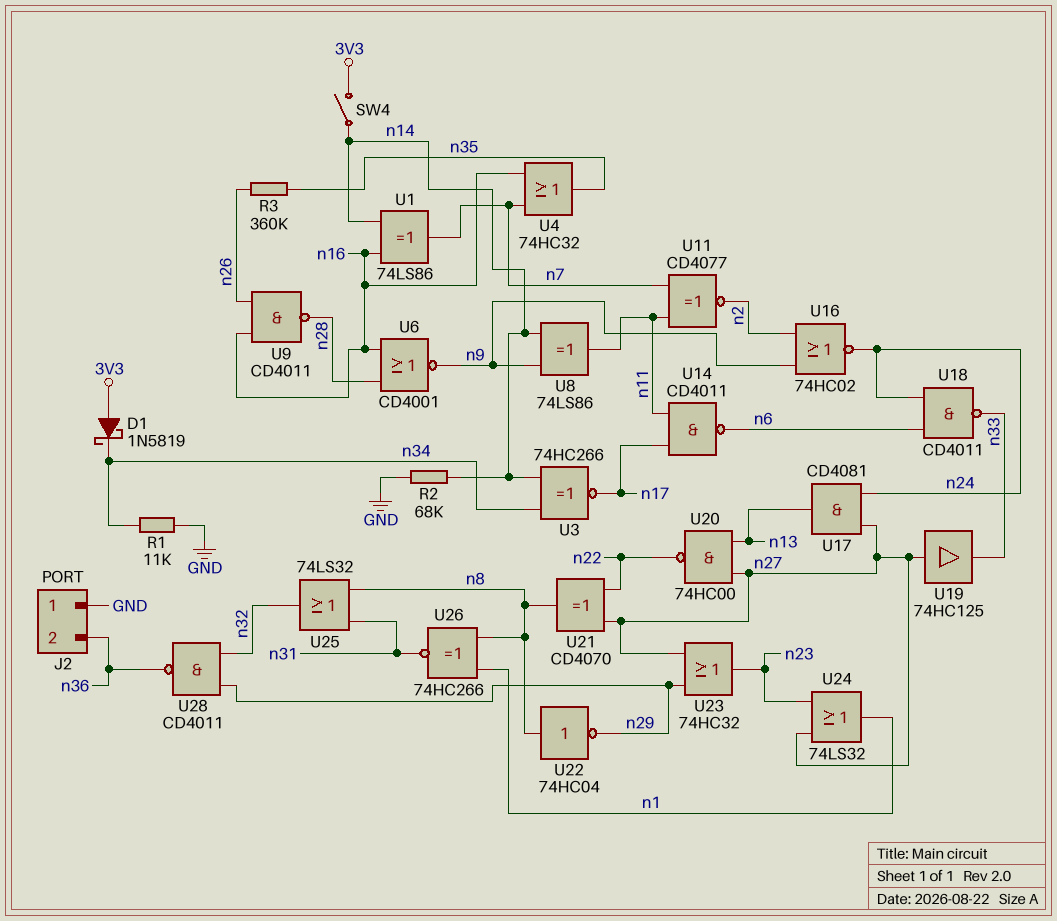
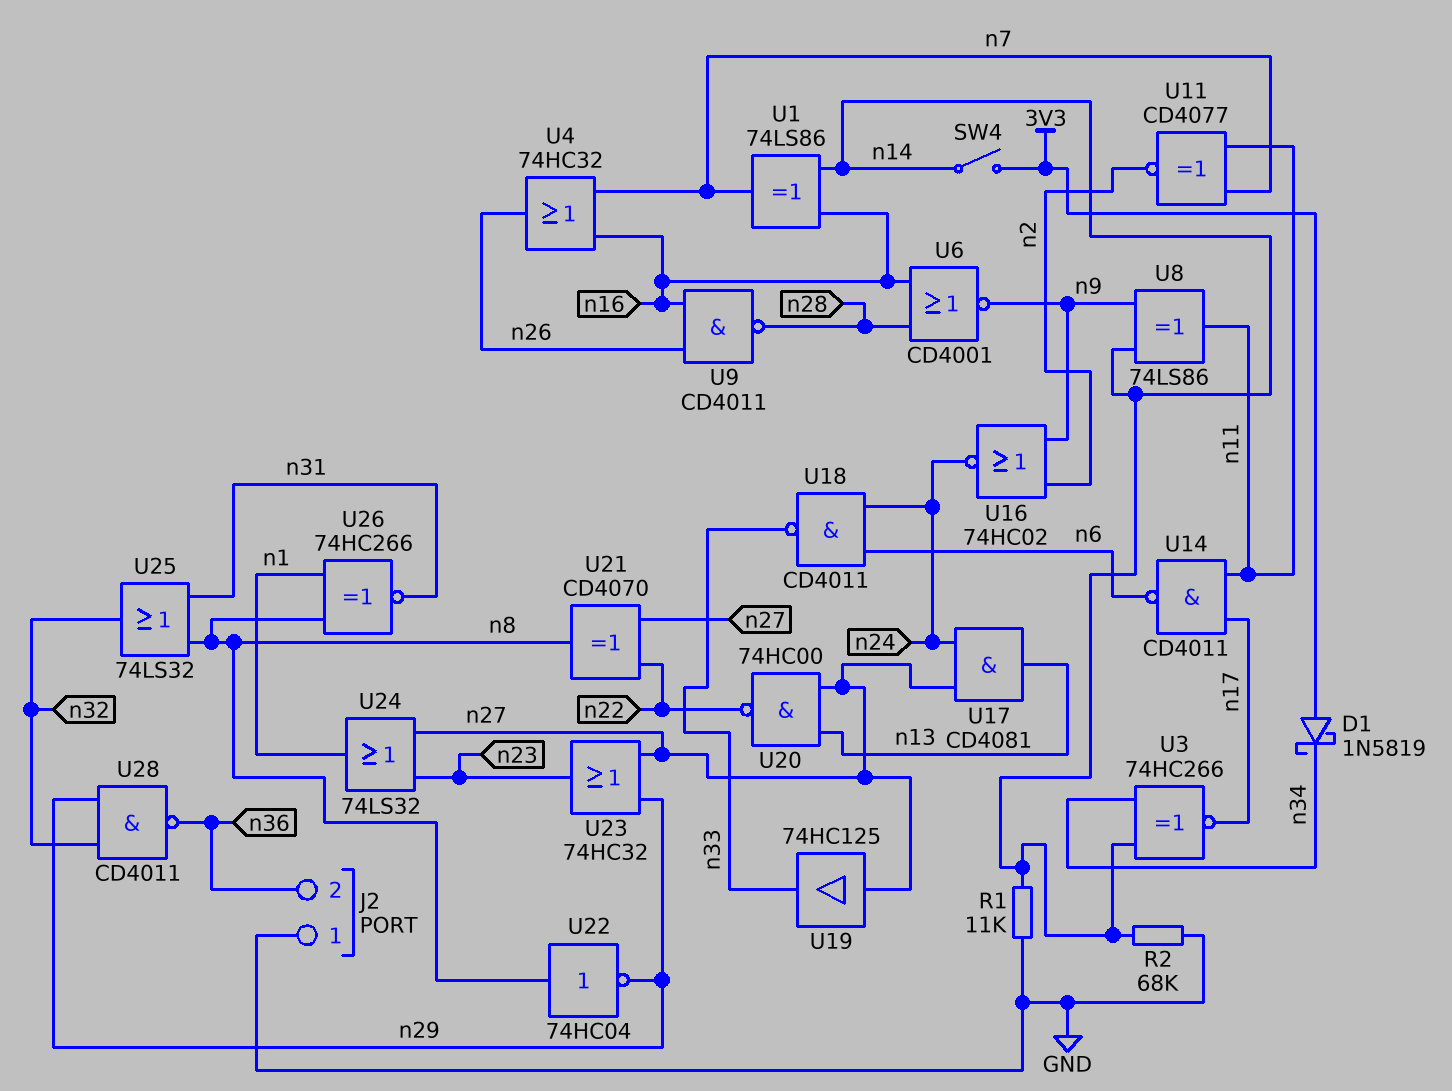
R1: 11k (GND, n34) -> 11k (GND, n14)
R3: 360k (n26, n35) -> none
U4: OR 74HC32 (in n7, in n16, out n35) -> OR 74HC32 (in n7, in n16, out n26)

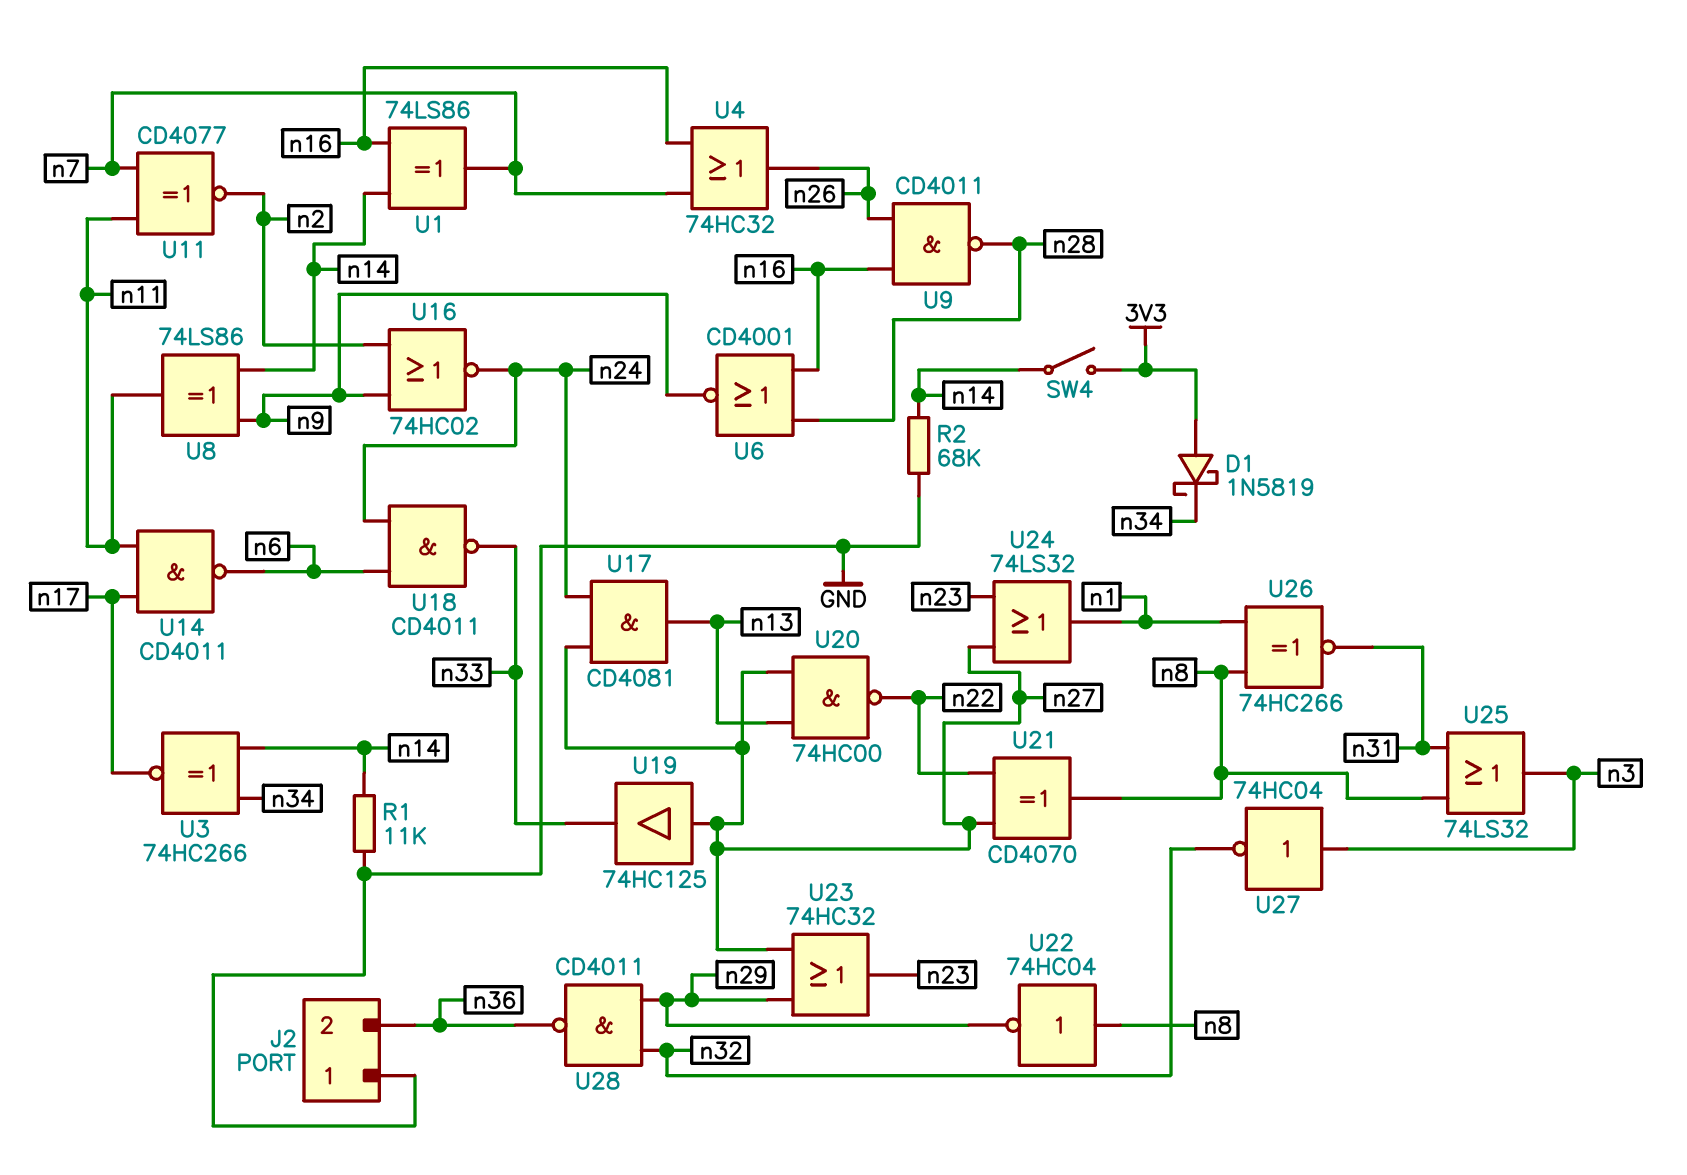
U25: OR 74LS32 (in n8, in n31, out n32) -> OR 74LS32 (in n8, in n31, out n3)
U27: none -> NOT 74HC04 (in n3, out n32)

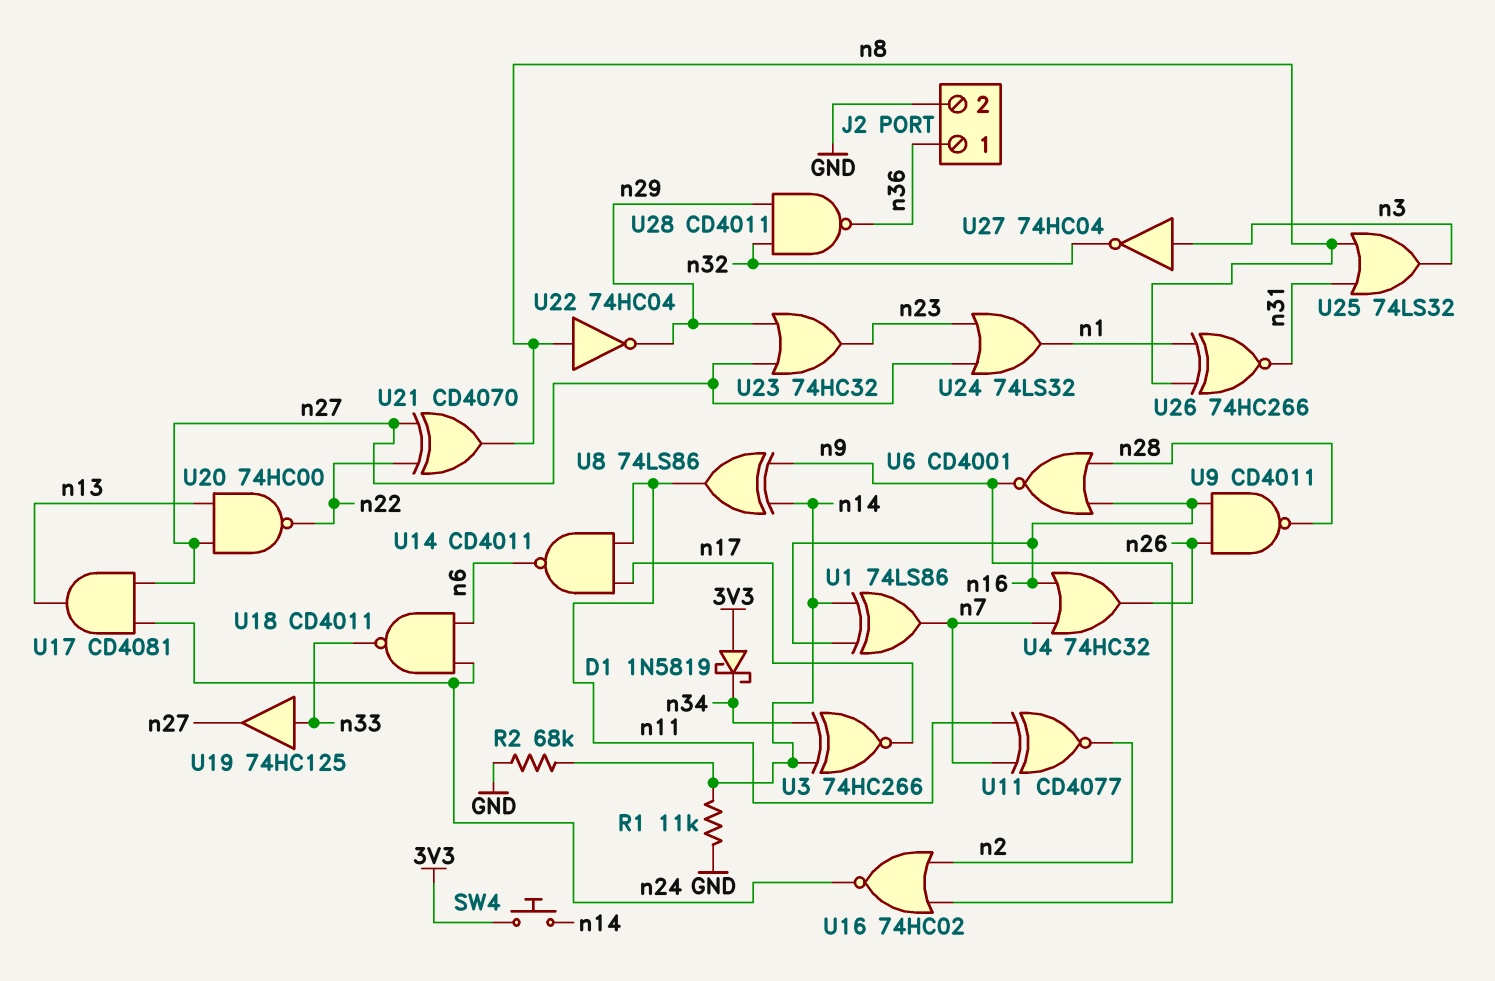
J2 pin 1: GND -> n36
J2 pin 2: n36 -> GND
SW4: switch (3V3, n14) -> button (3V3, n14)
U19: buffer 74HC125 (in n27, out n33) -> buffer 74HC125 (in n33, out n27)

